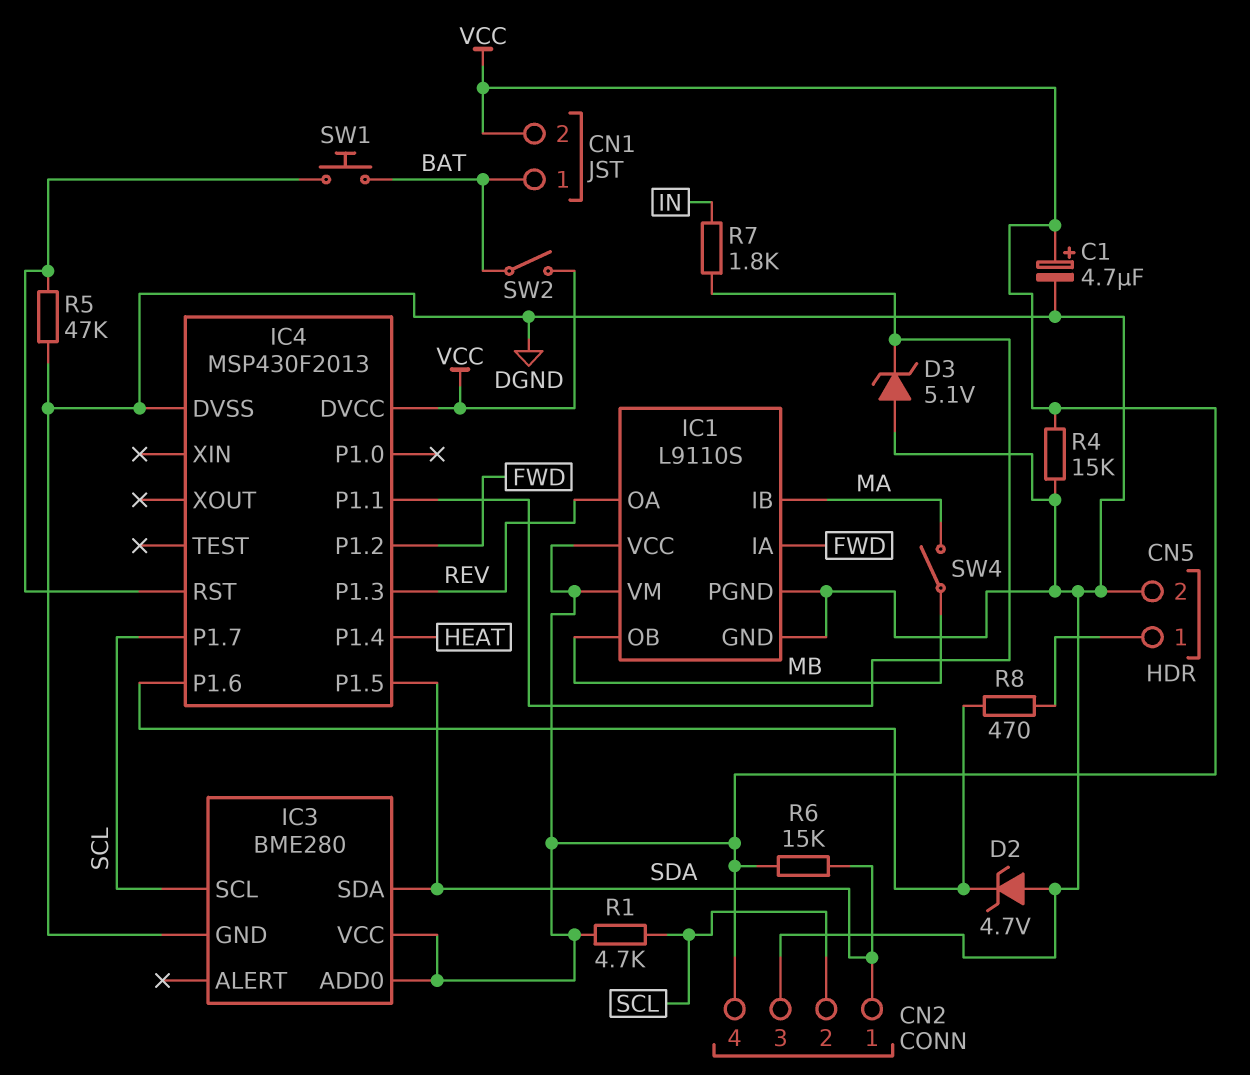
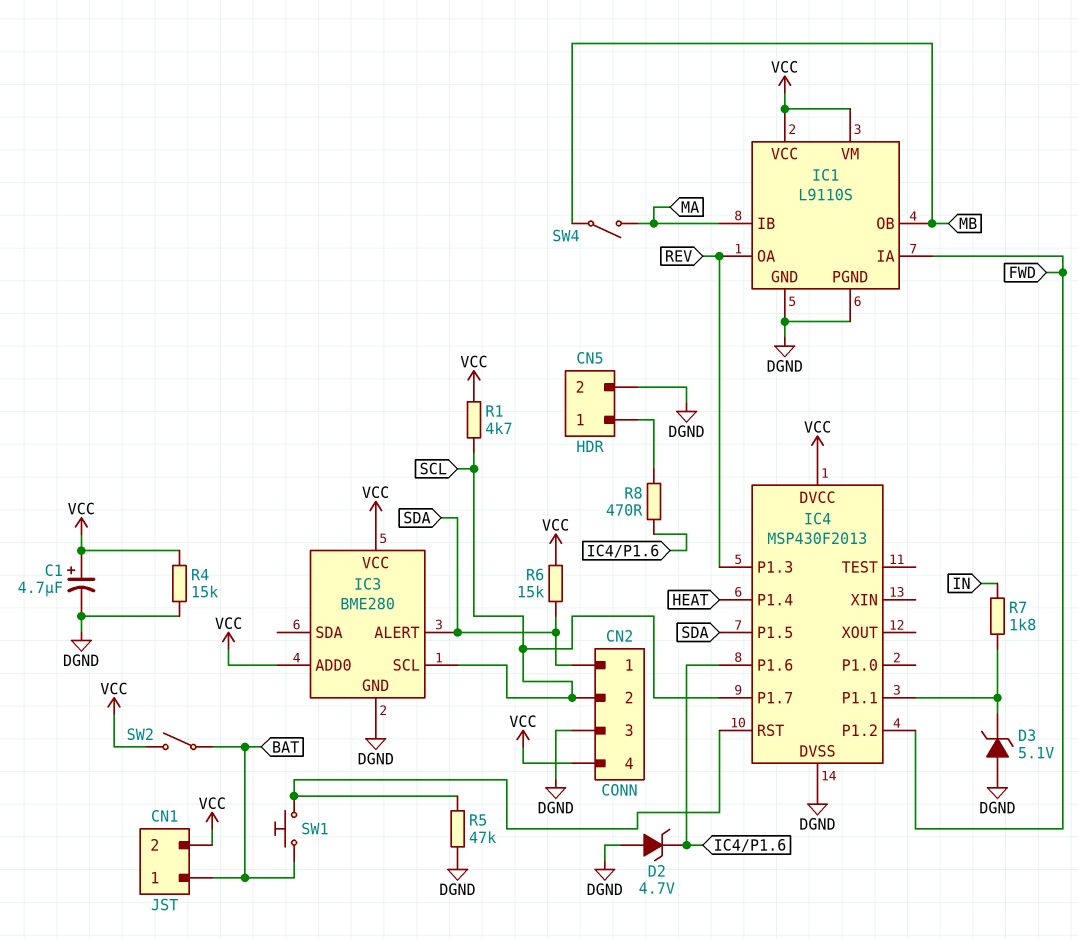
IC3 pin ALERT: none -> SDA
IC3 pin SDA: SDA -> none

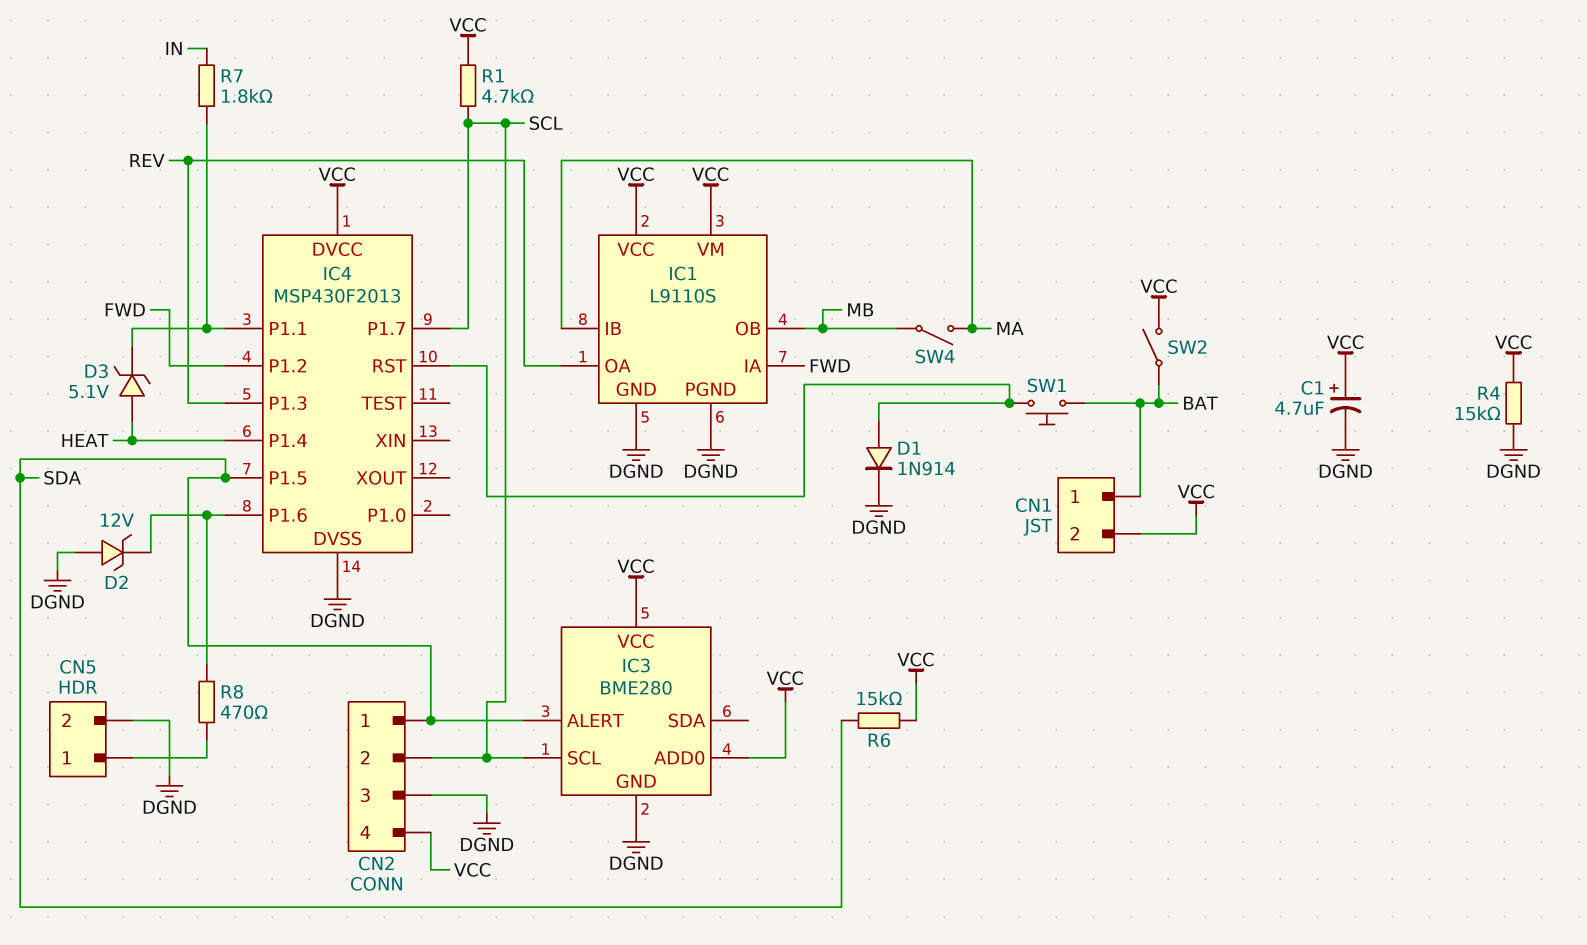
D1: none -> diode 1N914 (A IC4/RST, K DGND)
D2: zener 4.7V (A DGND, K IC4/P1.6) -> zener 12V (A DGND, K IC4/P1.6)
D3: zener 5.1V (A DGND, K IC4/P1.1) -> zener 5.1V (A HEAT, K IC4/P1.1)
R5: 47k (DGND, IC4/RST) -> none

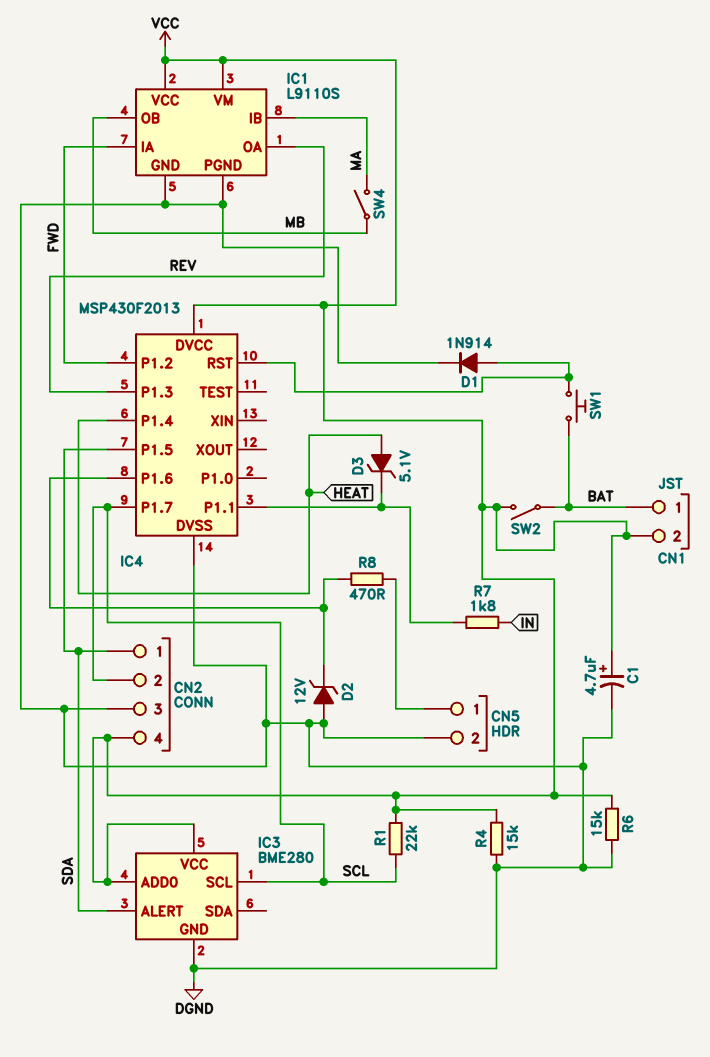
R1: 4.7k (SCL, VCC) -> 22k (SCL, VCC)
R6: 15k (SDA, VCC) -> 15k (DGND, VCC)

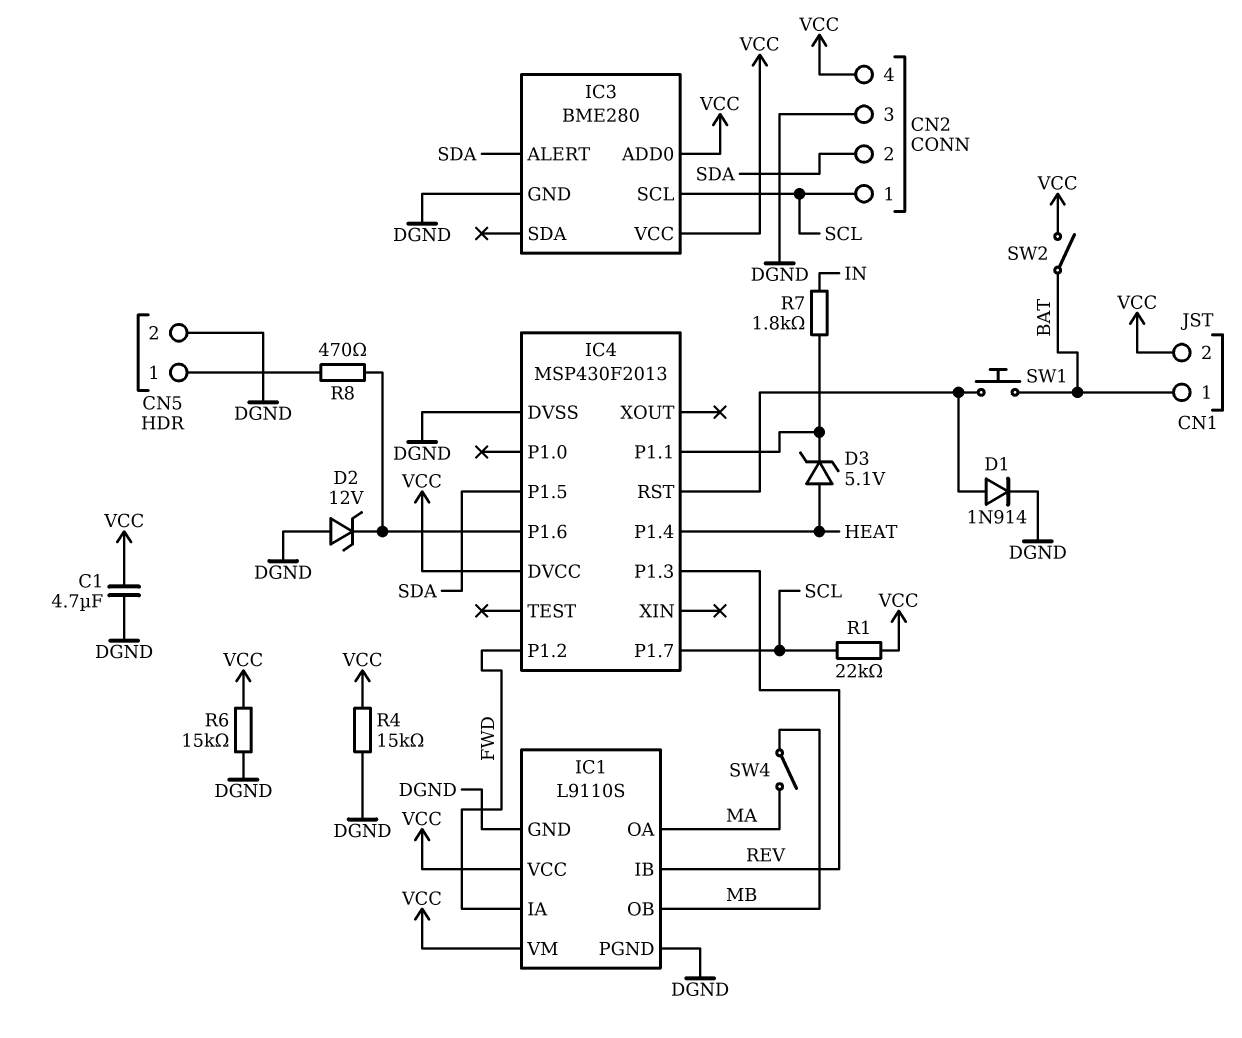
C1: 4.7uF (plus VCC, minus DGND) -> 4.7uF (DGND, VCC)
CN2 pin 1: SDA -> SCL
CN2 pin 2: SCL -> SDA
IC1 pin IB: MA -> REV
IC1 pin OA: REV -> MA

